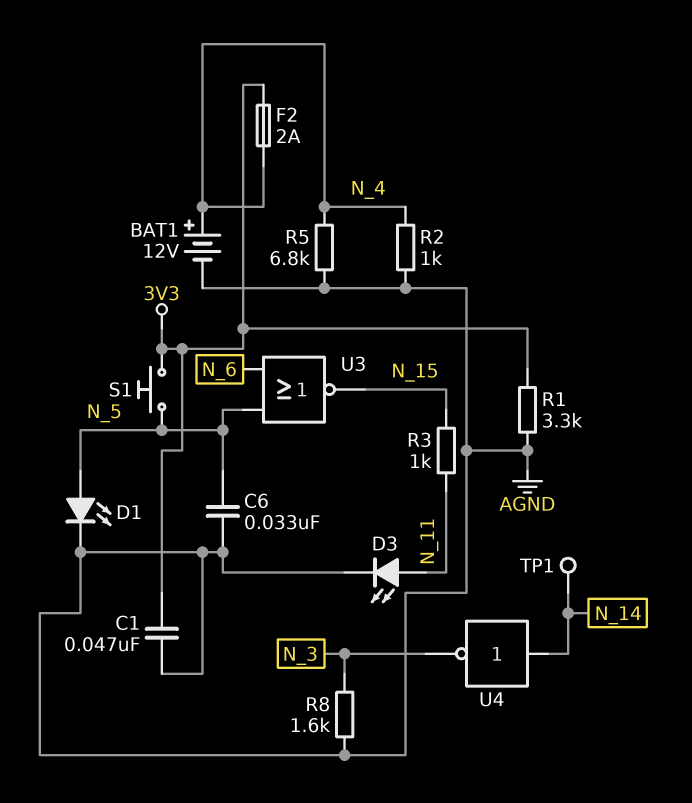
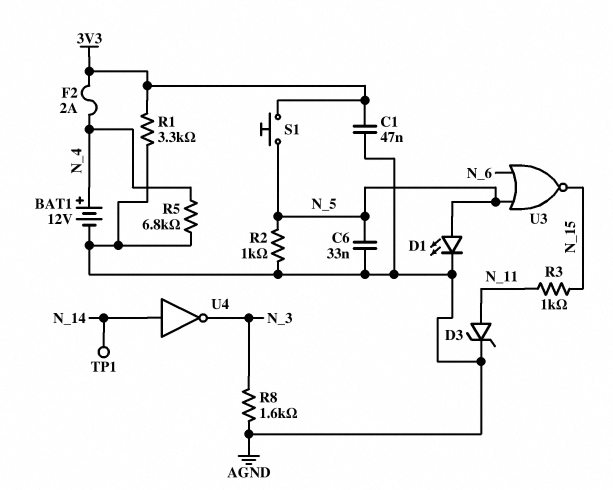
D3: LED (A N_11, K AGND) -> zener (A N_11, K AGND)
R2: 1k (AGND, N_4) -> 1k (AGND, N_5)

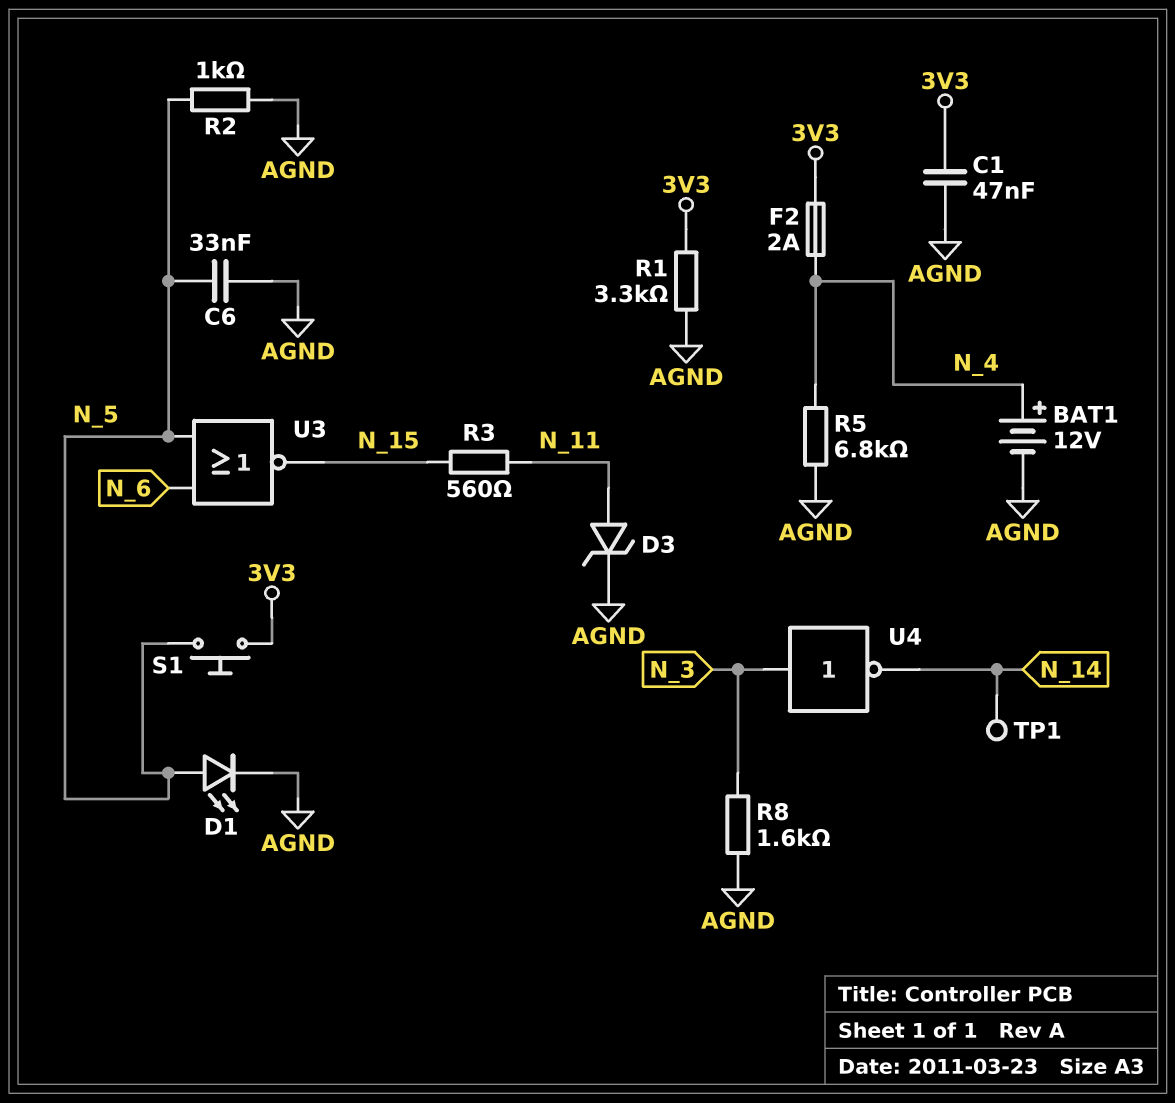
R3: 1k (N_11, N_15) -> 560 (N_11, N_15)
U4: NOT (in N_14, out N_3) -> NOT (in N_3, out N_14)

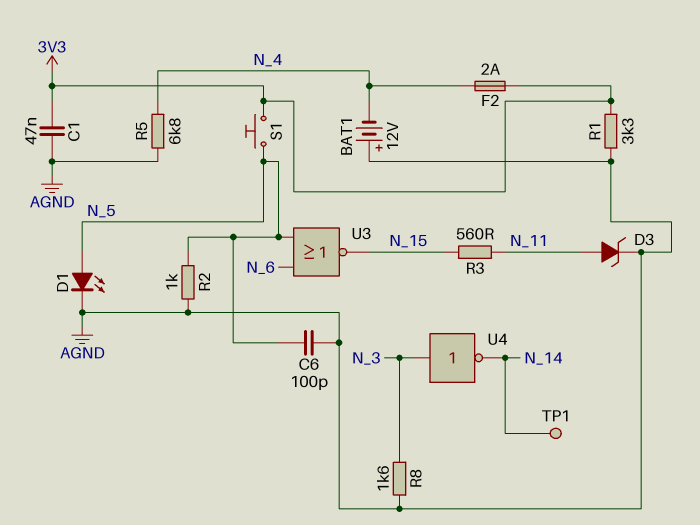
BAT1: 12V (plus N_4, minus AGND) -> 12V (plus AGND, minus N_4)
C6: 33nF (AGND, N_5) -> 100pF (AGND, N_5)

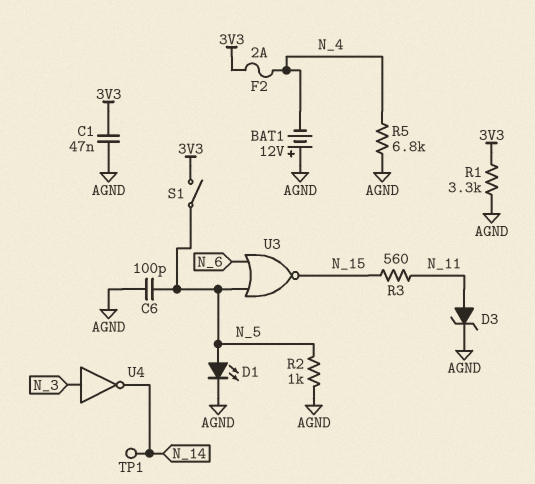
R8: 1.6k (AGND, N_3) -> none
S1: button (3V3, N_5) -> switch (3V3, N_5)

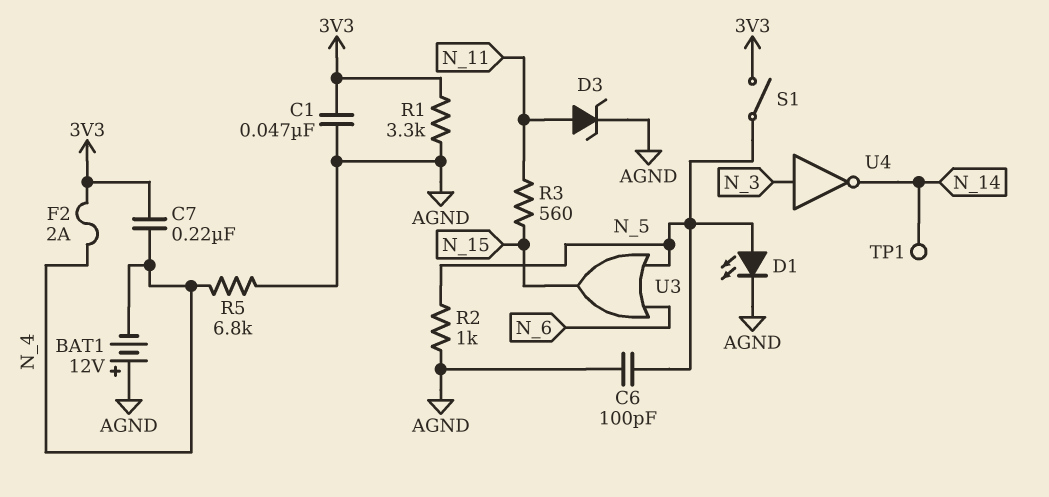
C7: none -> 220nF (3V3, N_4)
U3: NOR (in N_5, in N_6, out N_15) -> OR (in N_5, in N_6, out N_15)

